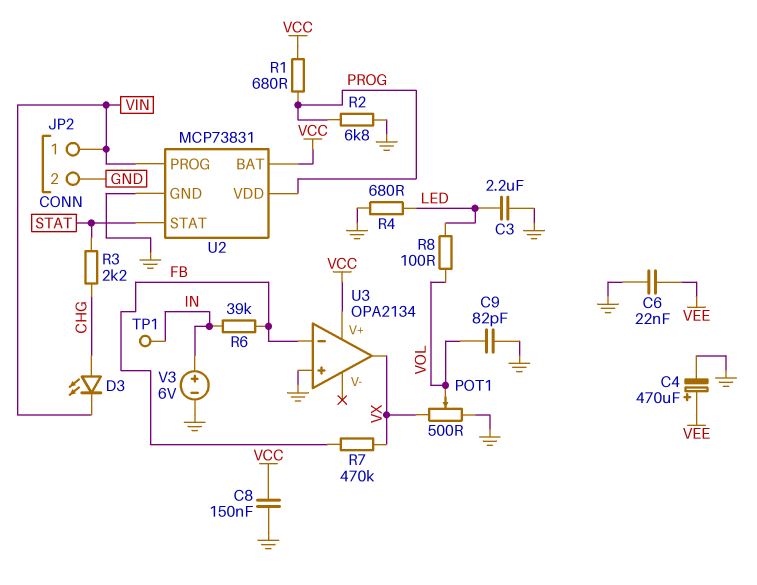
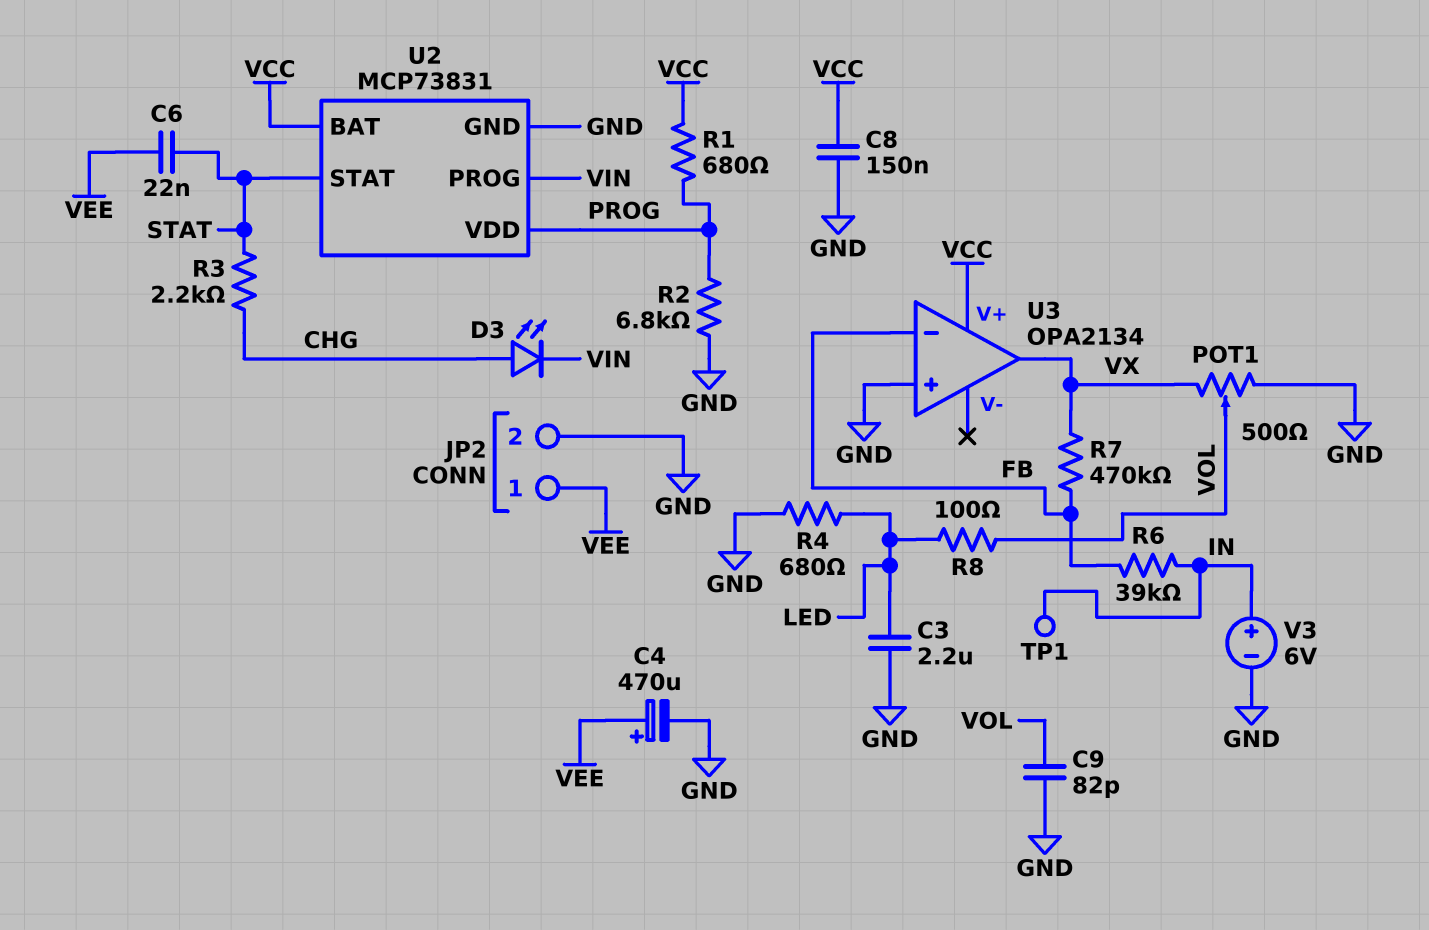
C6: 22nF (GND, VEE) -> 22nF (STAT, VEE)
JP2 pin 1: VIN -> VEE

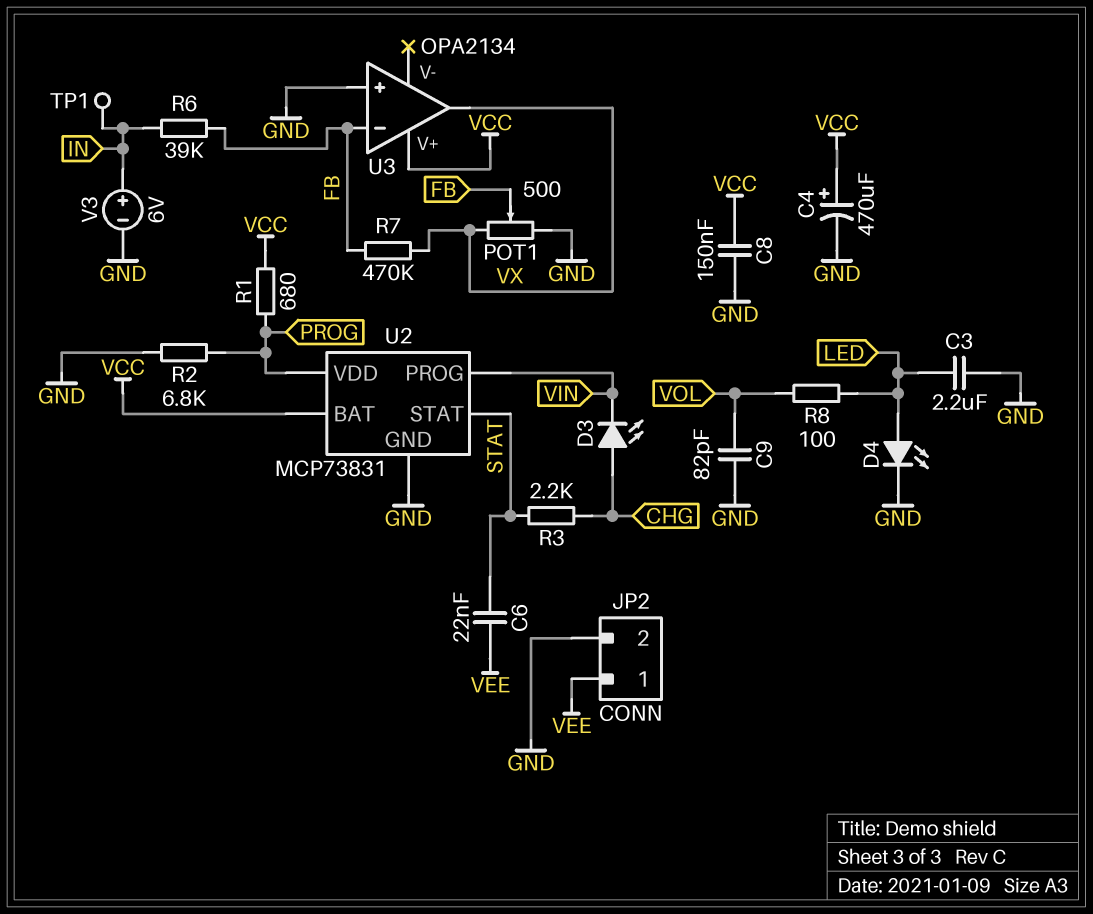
C4: 470uF (plus VEE, minus GND) -> 470uF (plus VCC, minus GND)
D4: none -> LED (A LED, K GND)
POT1: 500 (GND, VX, wiper VOL) -> 500 (GND, VX, wiper FB)
R4: 680 (GND, LED) -> none

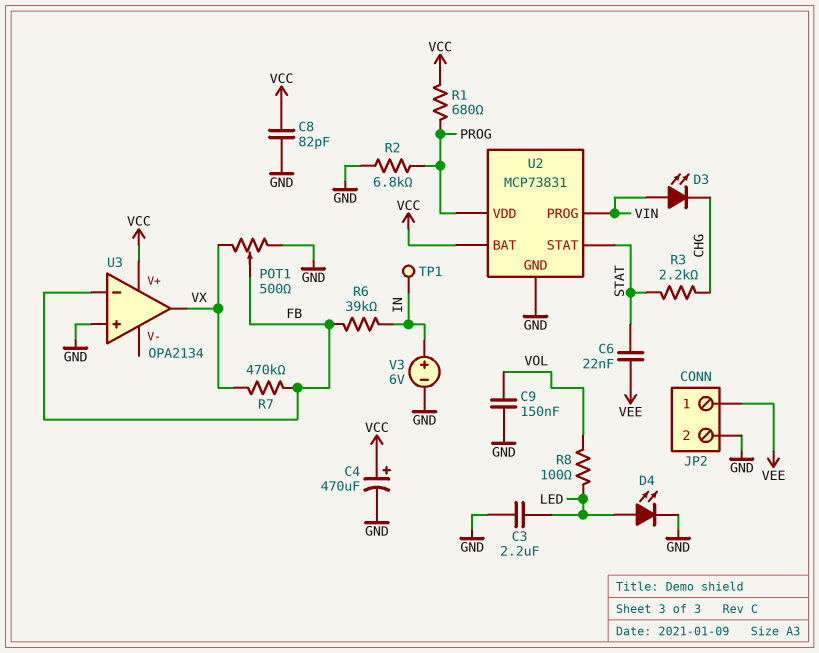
C8: 150nF (GND, VCC) -> 82pF (GND, VCC)
C9: 82pF (GND, VOL) -> 150nF (GND, VOL)
D3: LED (A CHG, K VIN) -> LED (A VIN, K CHG)

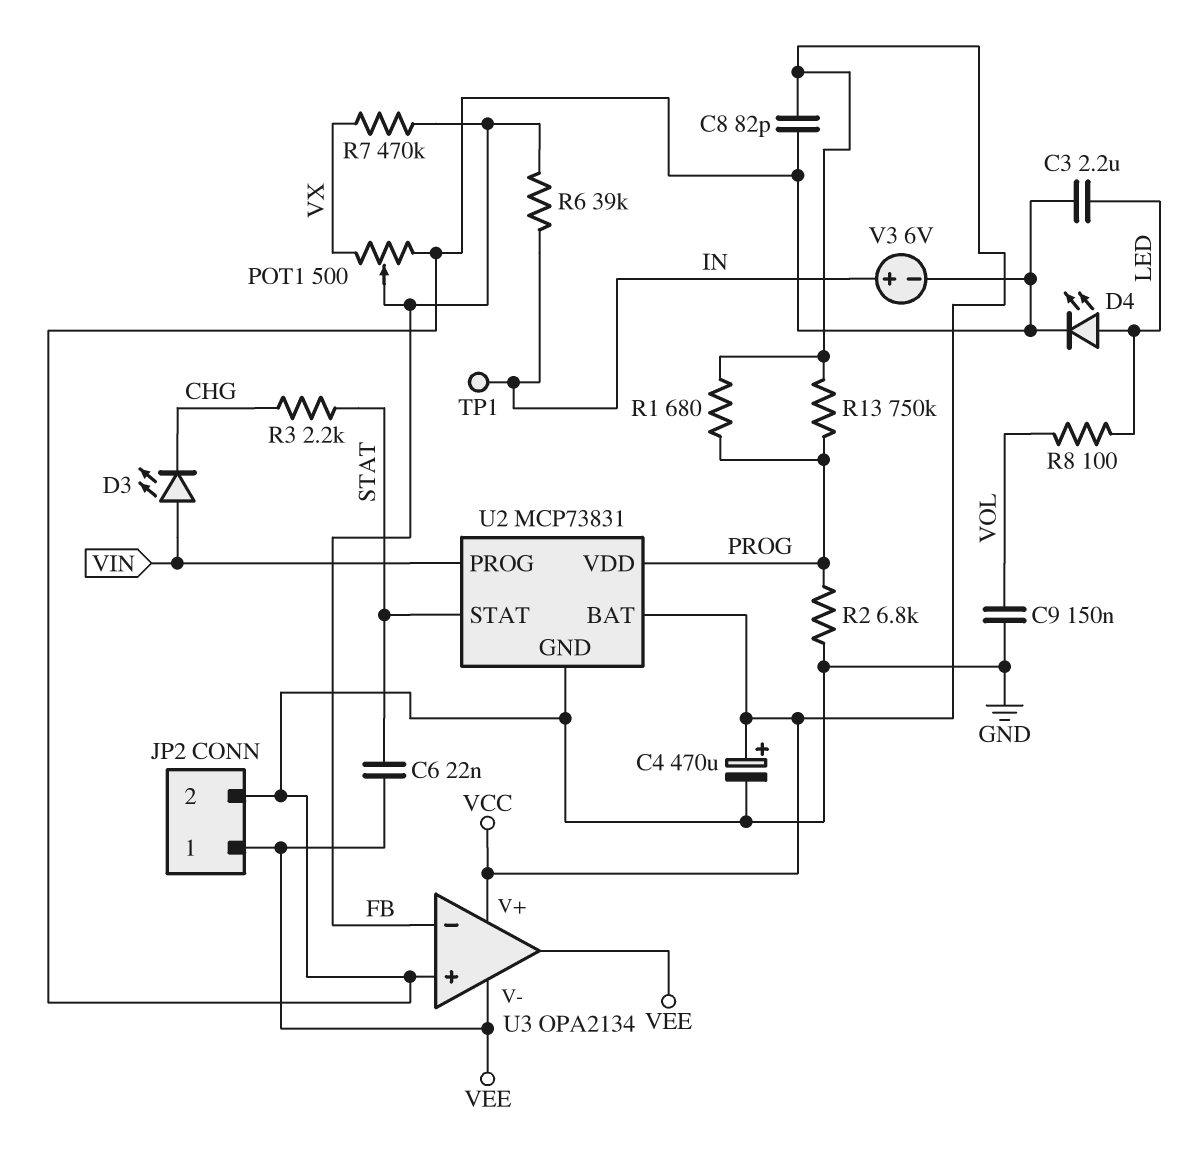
R13: none -> 750k (PROG, VCC)
U3 pin V-: none -> VEE
U3 pin out: VX -> VEE

